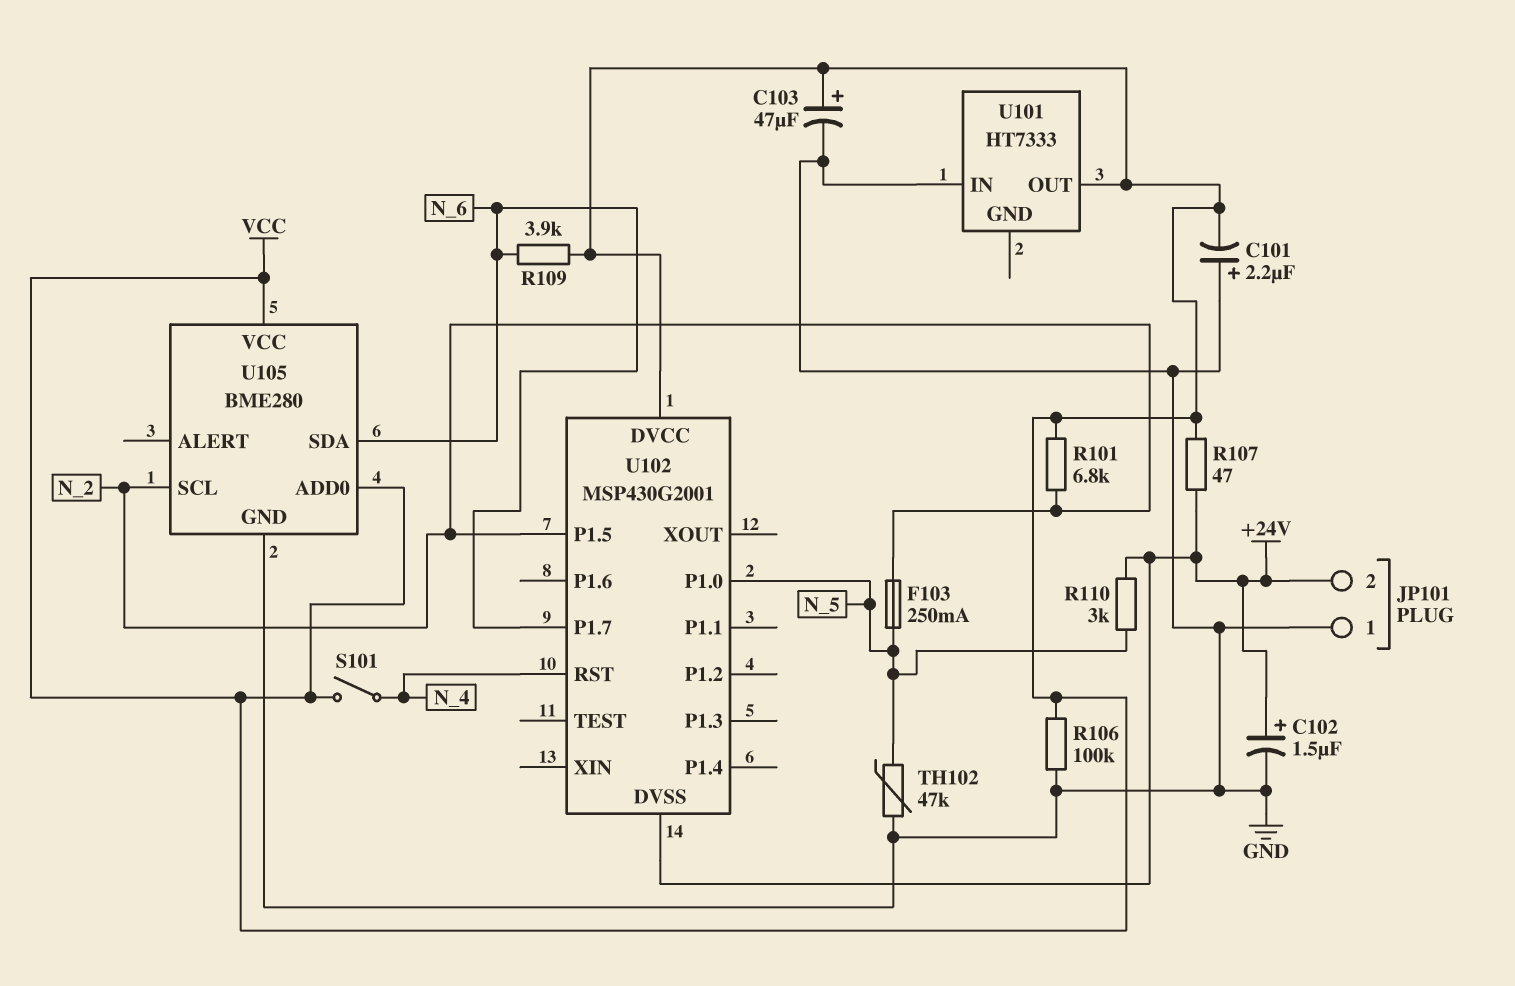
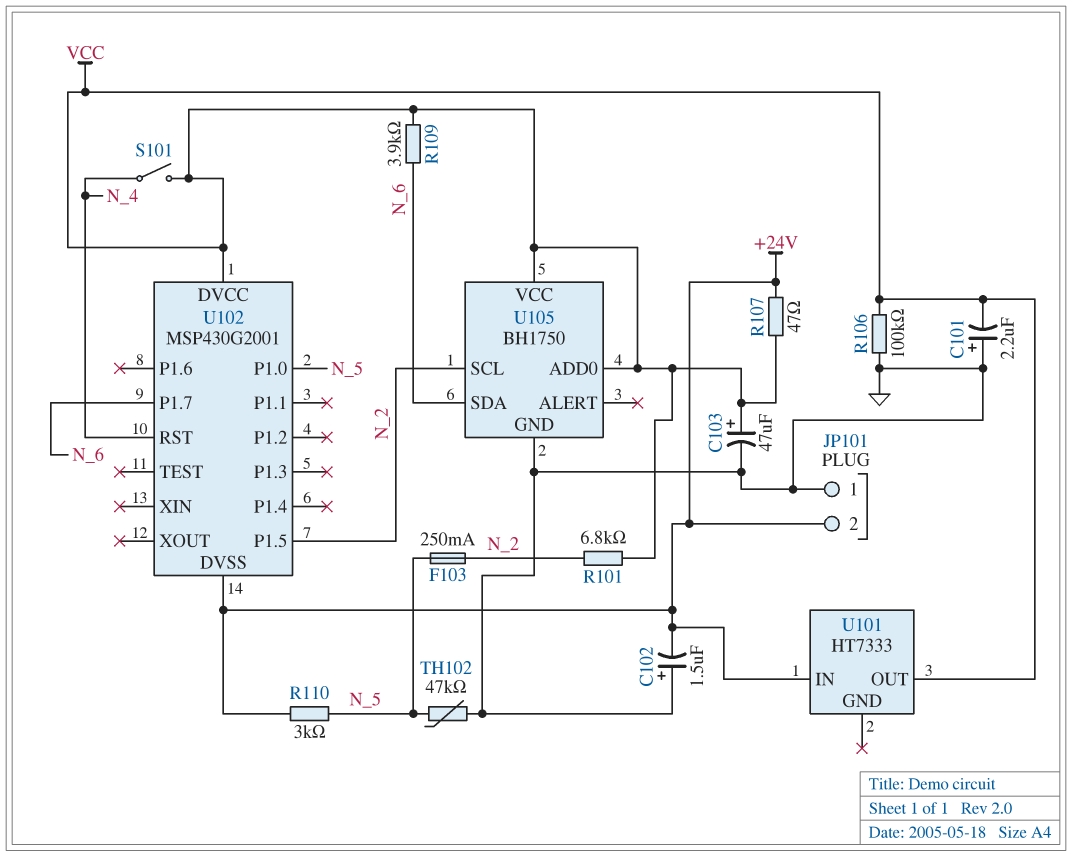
C102: 1.5uF (plus +24V, minus GND) -> 1.5uF (plus GND, minus +24V)
U101 pin IN: GND -> +24V
U105: BME280 -> BH1750

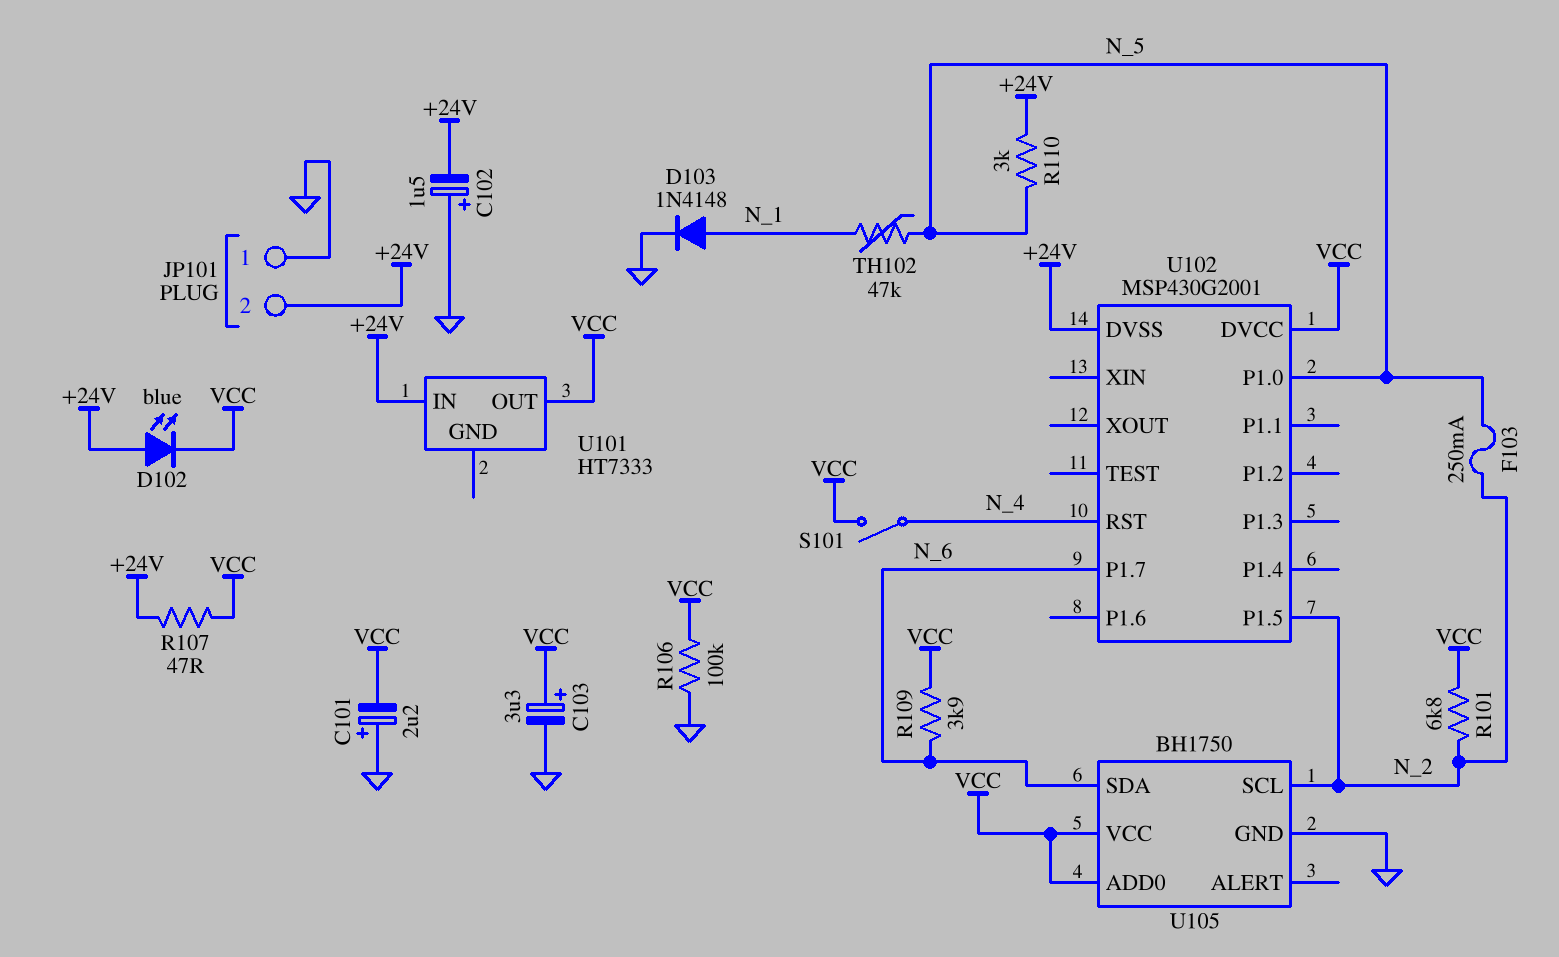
C103: 47uF (plus VCC, minus GND) -> 3.3uF (plus VCC, minus GND)
D102: none -> LED blue (A +24V, K VCC)
D103: none -> diode 1N4148 (A N_1, K GND)
TH102: 47k (GND, N_5) -> 47k (N_1, N_5)

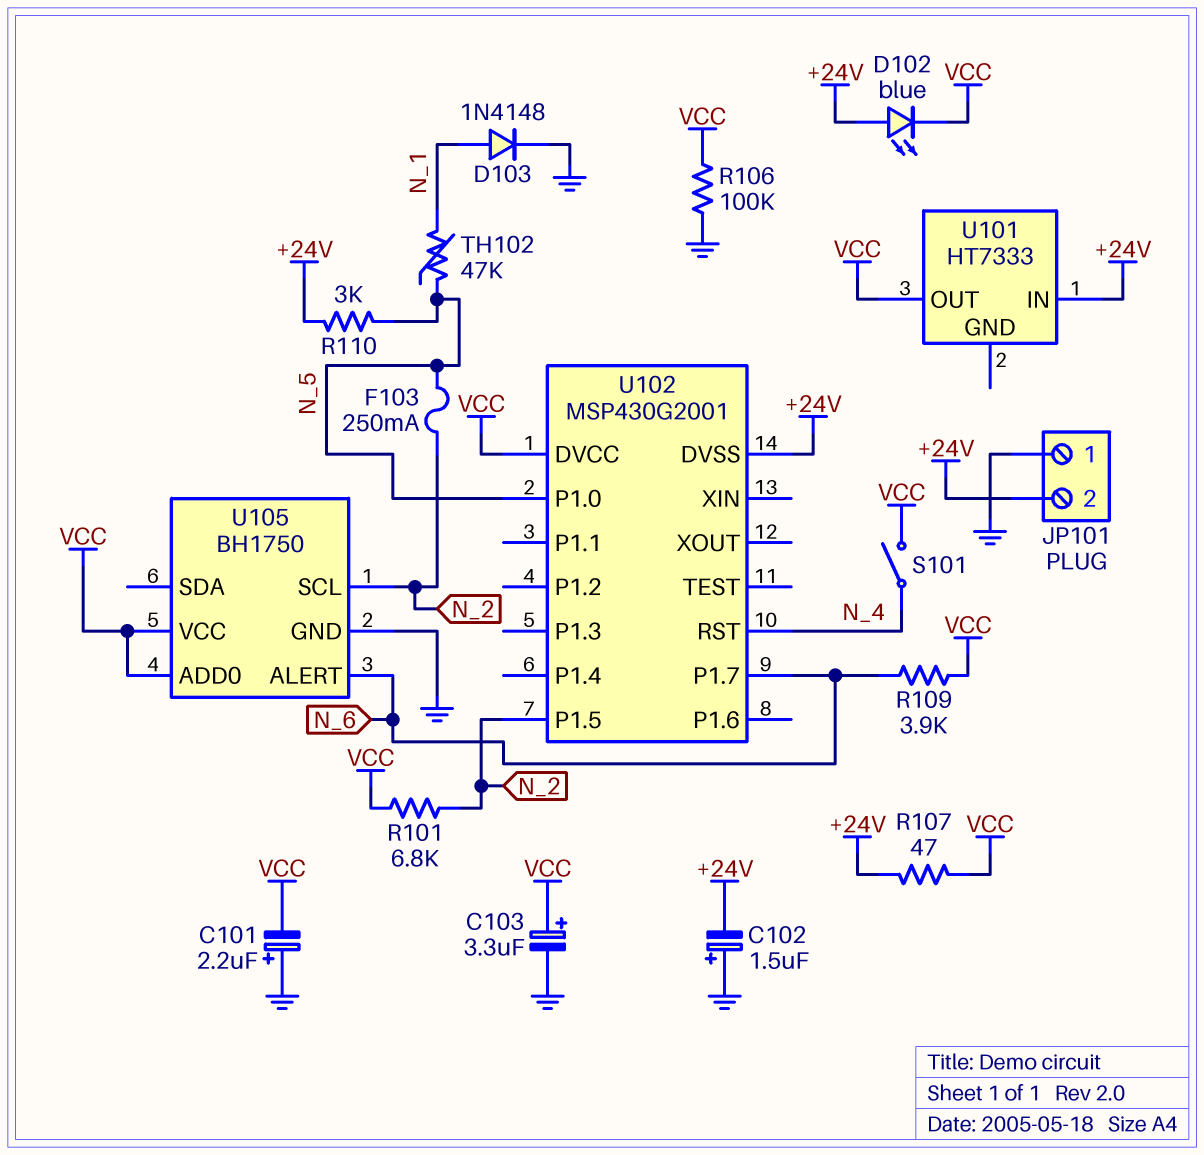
U105 pin ALERT: none -> N_6
U105 pin SDA: N_6 -> none

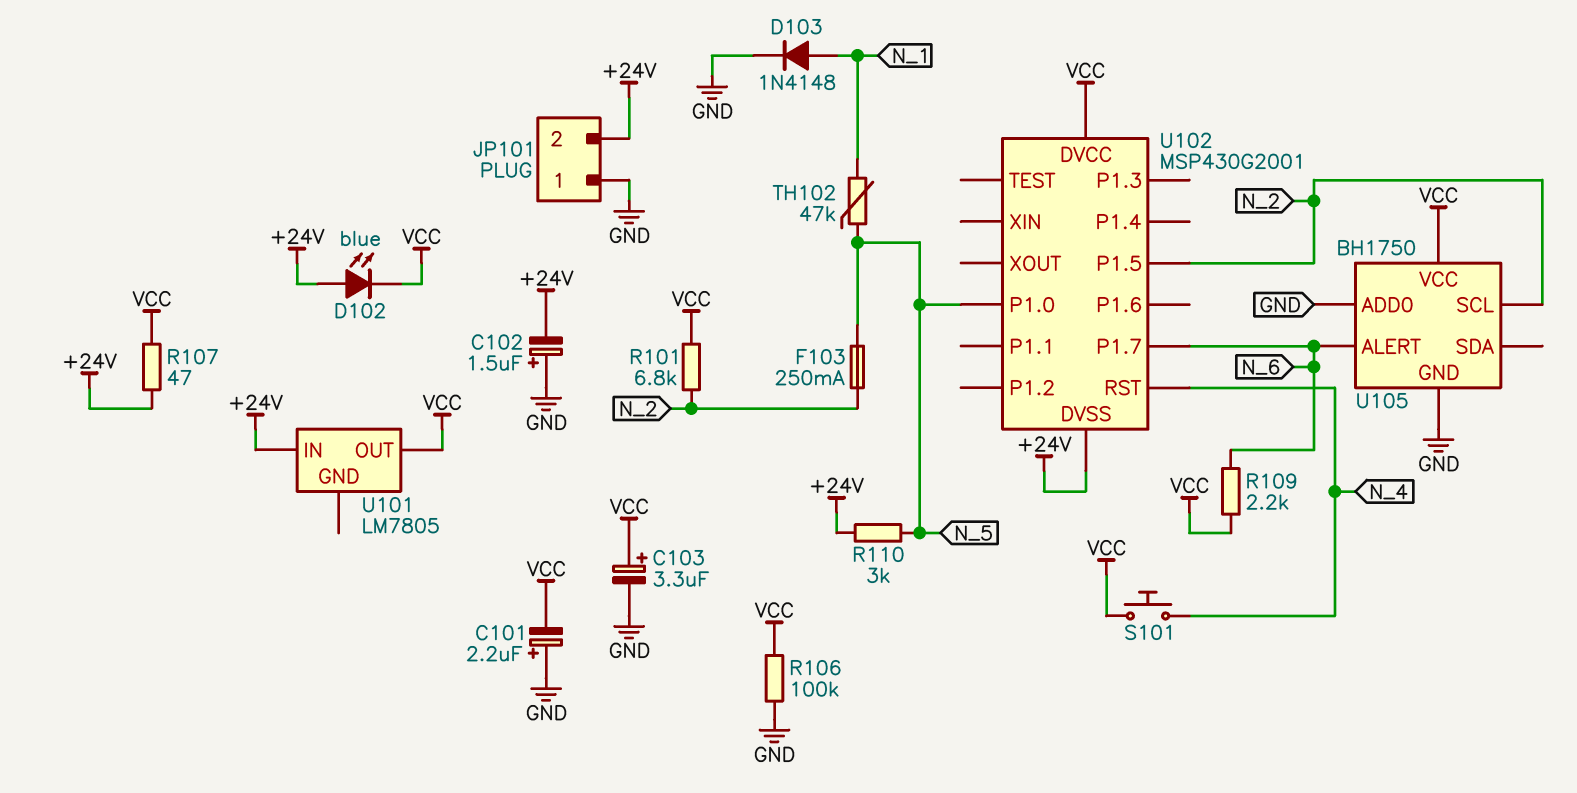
R109: 3.9k (N_6, VCC) -> 2.2k (N_6, VCC)
S101: switch (N_4, VCC) -> button (N_4, VCC)
U101: HT7333 -> LM7805
U105 pin ADD0: VCC -> GND

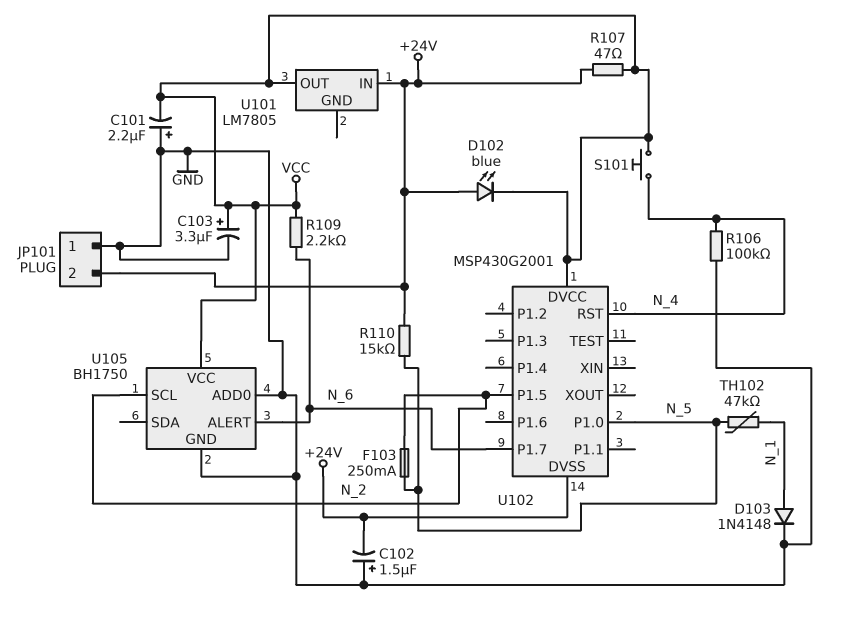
R101: 6.8k (N_2, VCC) -> none
R106: 100k (GND, VCC) -> 100k (GND, N_4)
R110: 3k (+24V, N_5) -> 15k (+24V, N_5)

